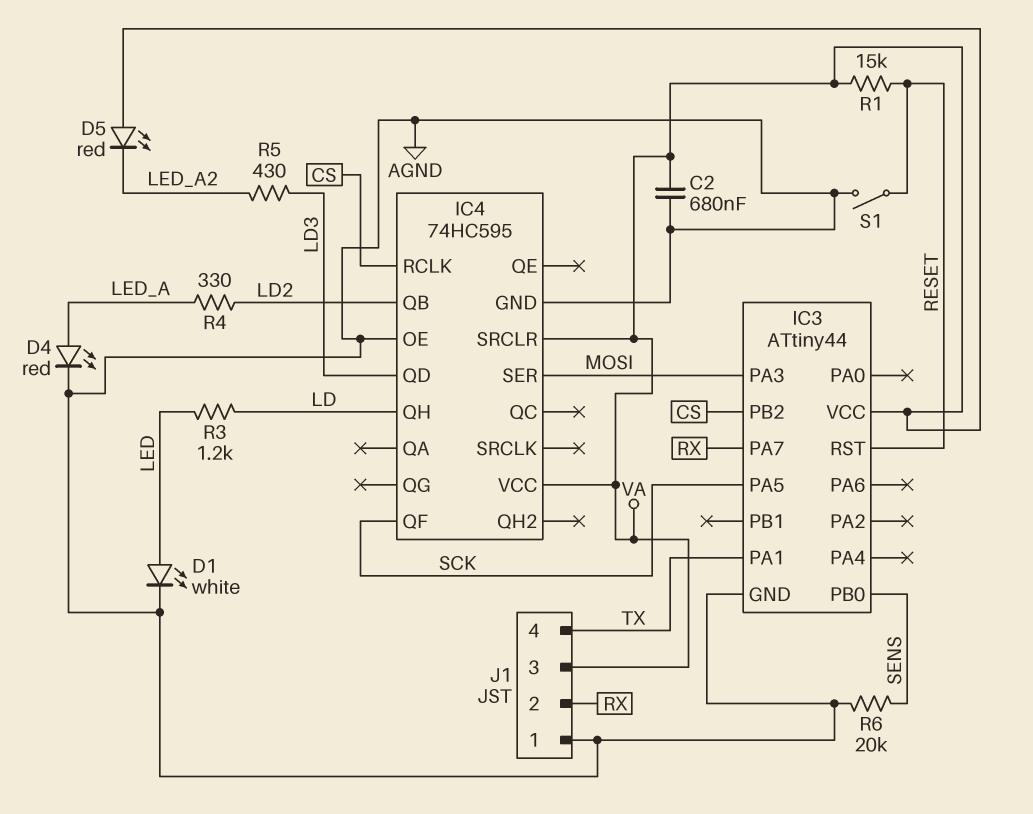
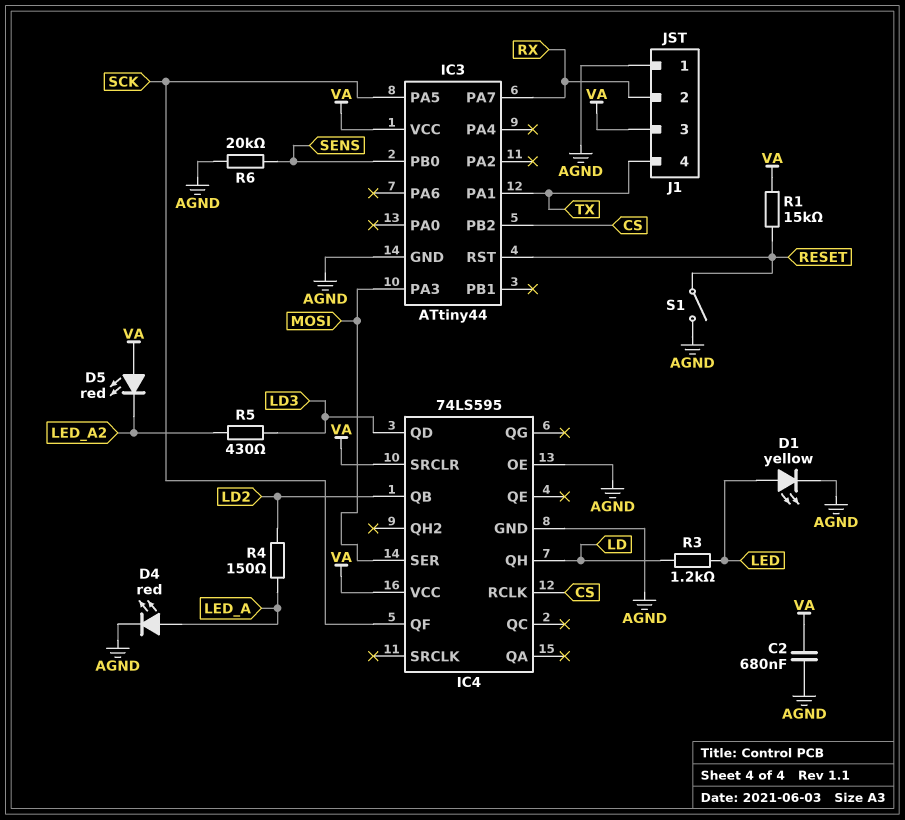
D1: LED white (A LED, K AGND) -> LED yellow (A LED, K AGND)
IC4: 74HC595 -> 74LS595
R4: 330 (LD2, LED_A) -> 150 (LD2, LED_A)

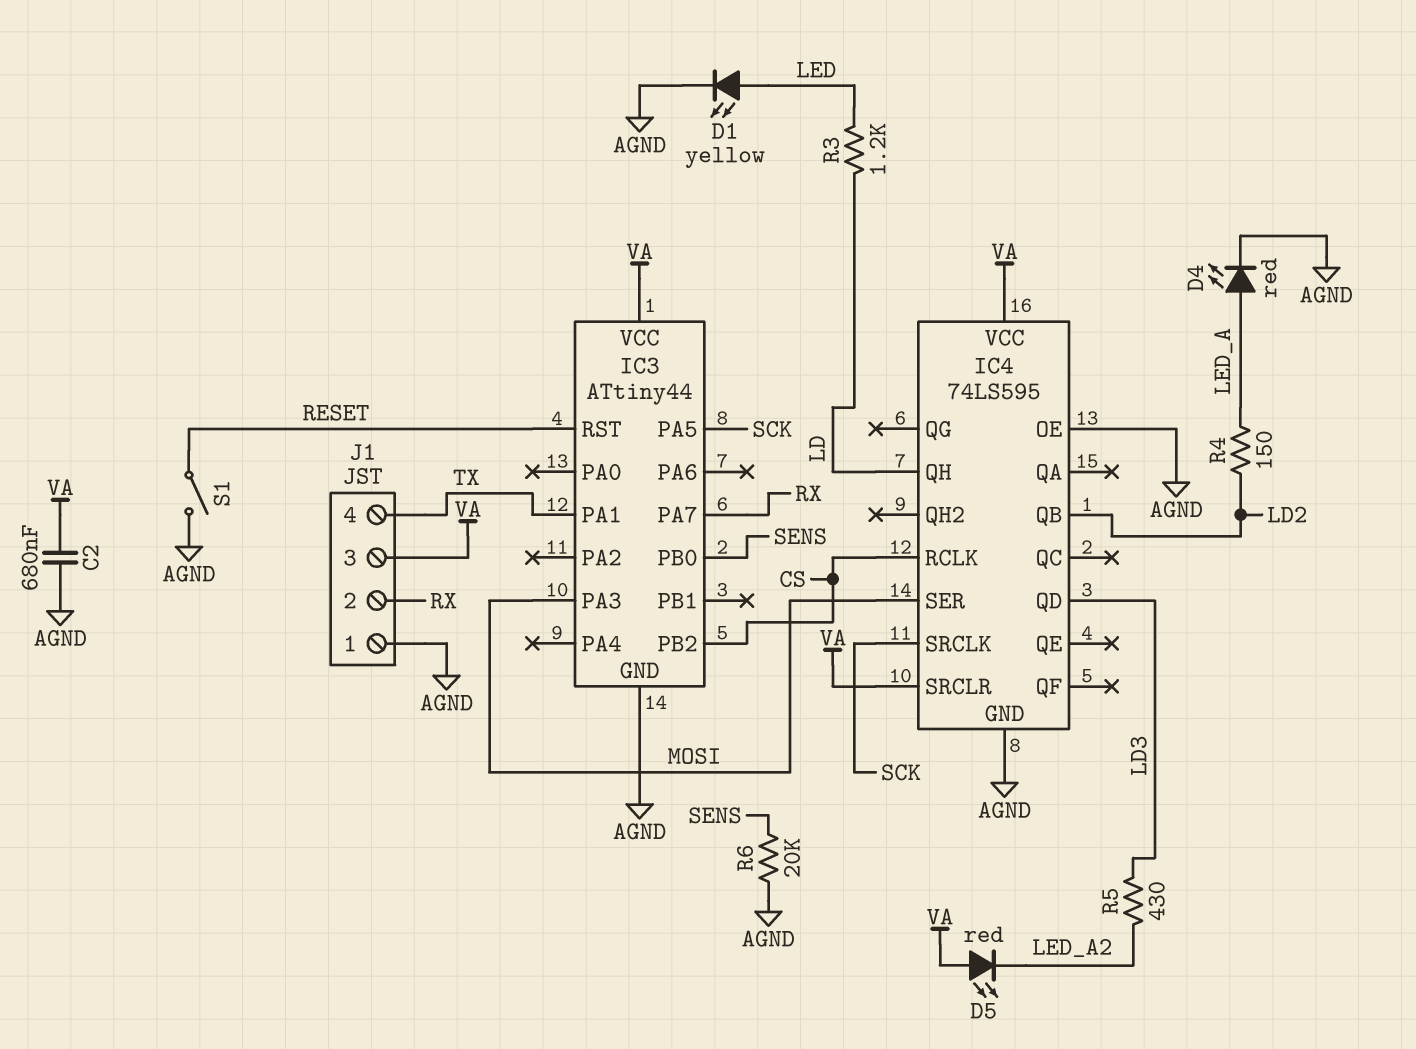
IC4 pin QF: SCK -> none
IC4 pin SRCLK: none -> SCK
R1: 15k (RESET, VA) -> none

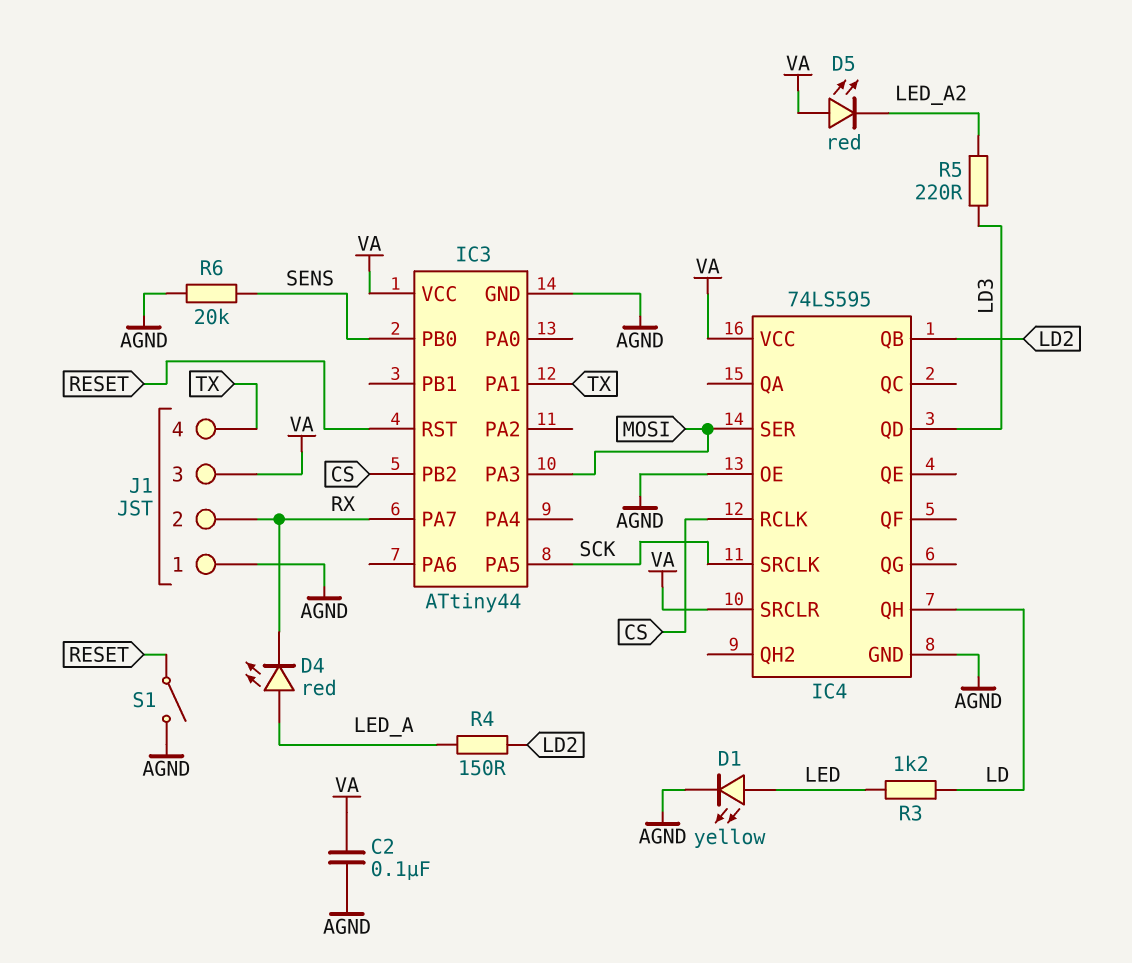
C2: 680nF (AGND, VA) -> 100nF (AGND, VA)
D4: LED red (A LED_A, K AGND) -> LED red (A LED_A, K RX)
R5: 430 (LD3, LED_A2) -> 220 (LD3, LED_A2)

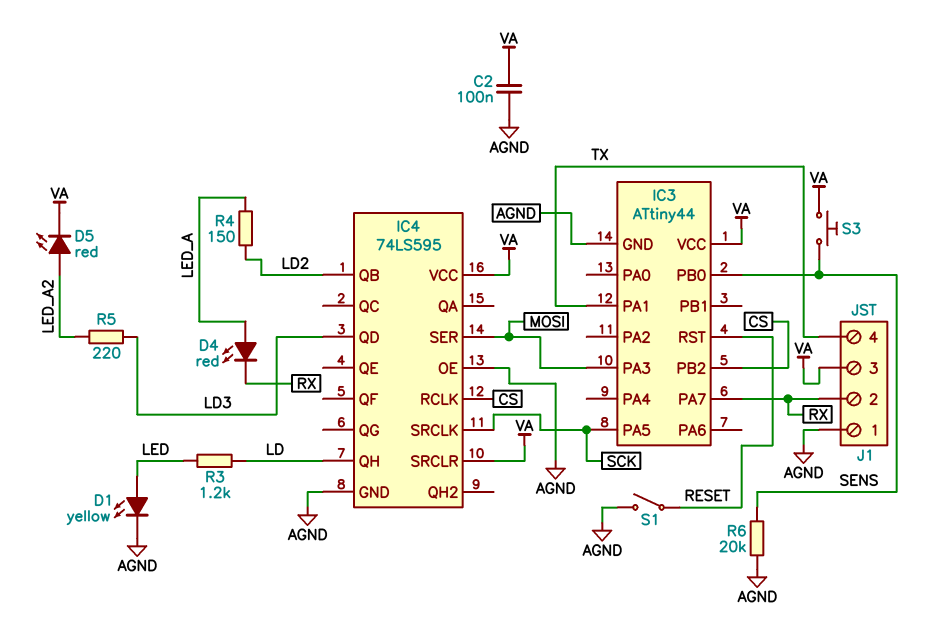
D5: LED red (A VA, K LED_A2) -> LED red (A LED_A2, K VA)
S3: none -> button (SENS, VA)

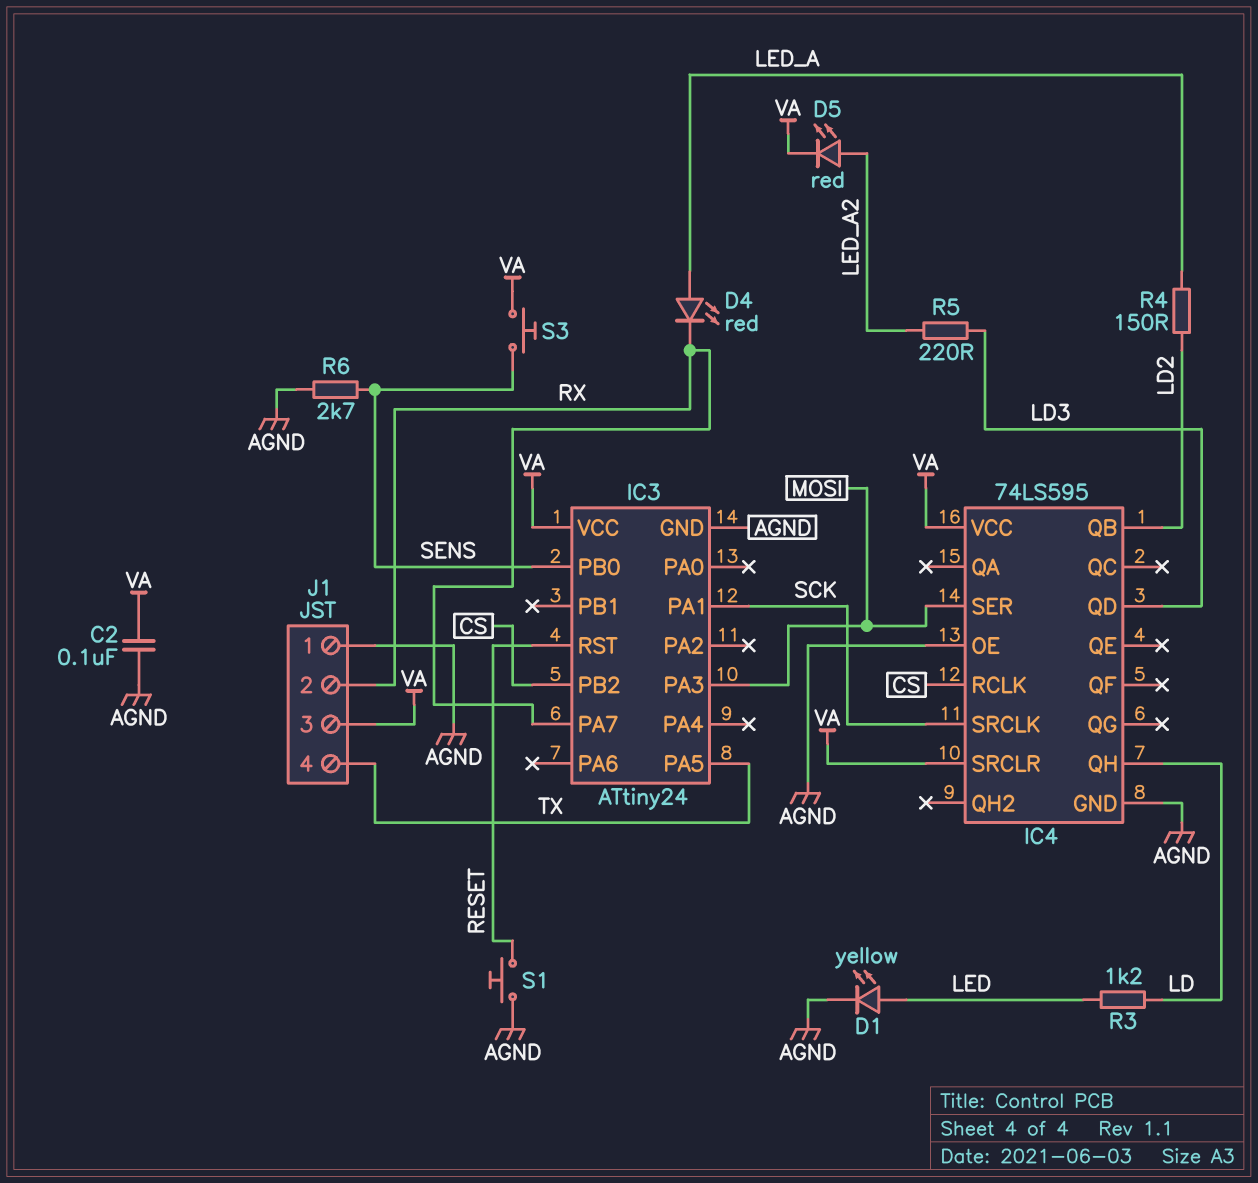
IC3: ATtiny44 -> ATtiny24
IC3 pin PA1: TX -> SCK
IC3 pin PA5: SCK -> TX
R6: 20k (AGND, SENS) -> 2.7k (AGND, SENS)
S1: switch (AGND, RESET) -> button (AGND, RESET)

